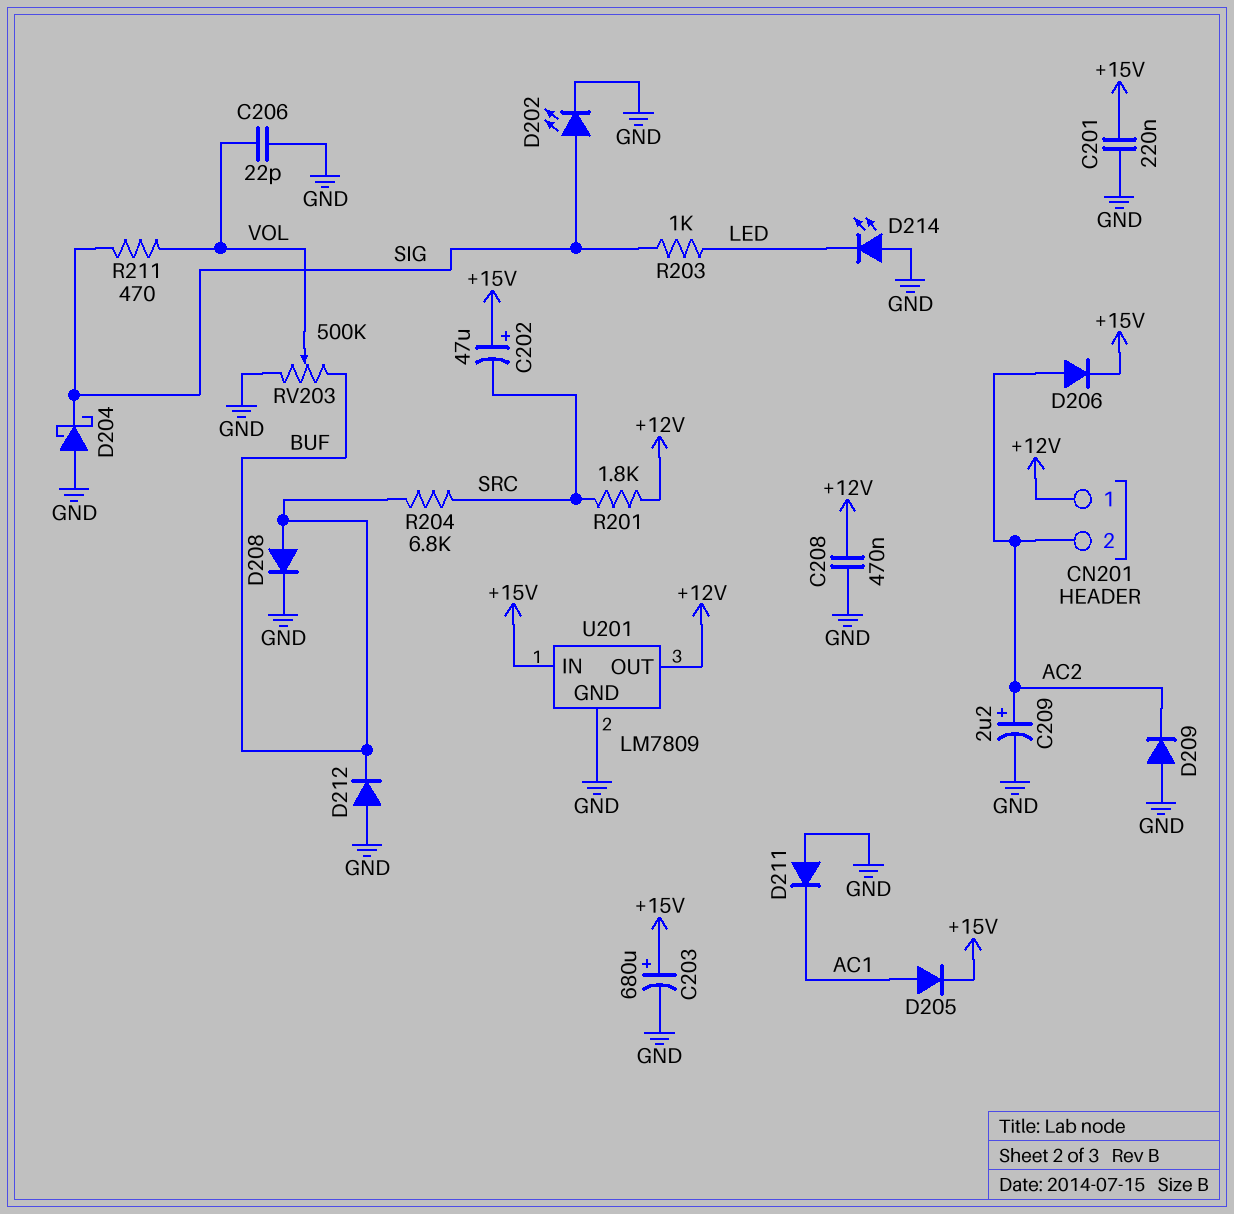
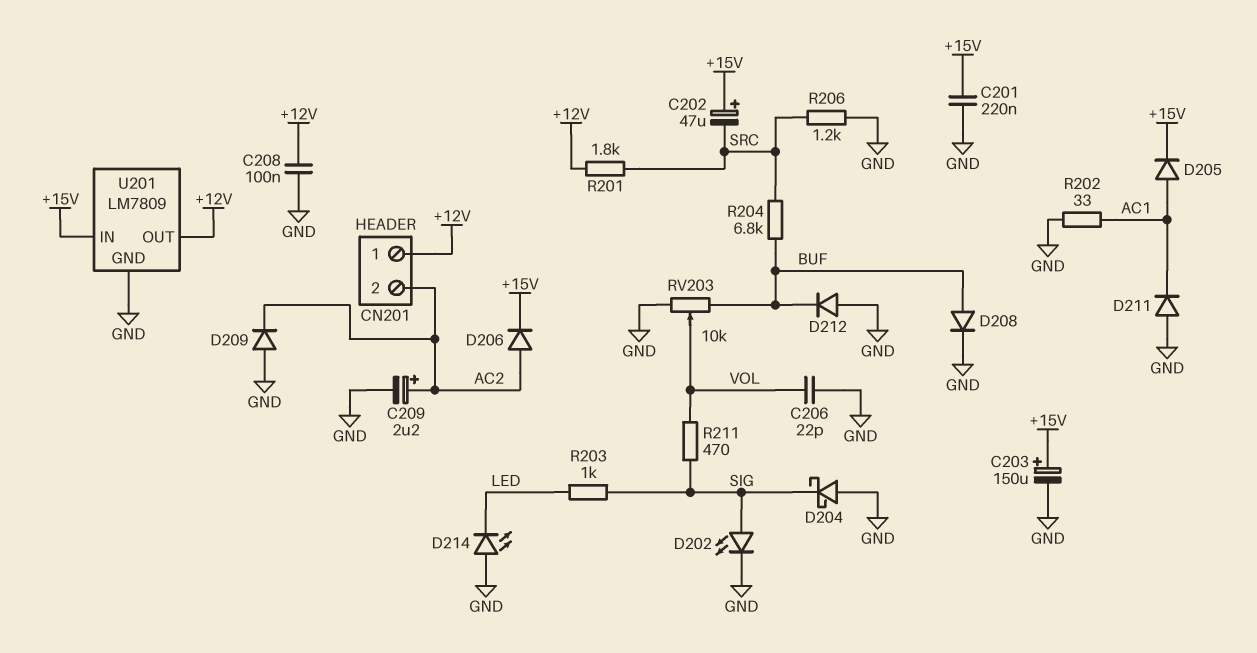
C203: 680uF (plus +15V, minus GND) -> 150uF (plus +15V, minus GND)
C208: 470nF (+12V, GND) -> 100nF (+12V, GND)
R202: none -> 33 (AC1, GND)
R206: none -> 1.2k (GND, SRC)
RV203: 500k (BUF, GND, wiper VOL) -> 10k (BUF, GND, wiper VOL)

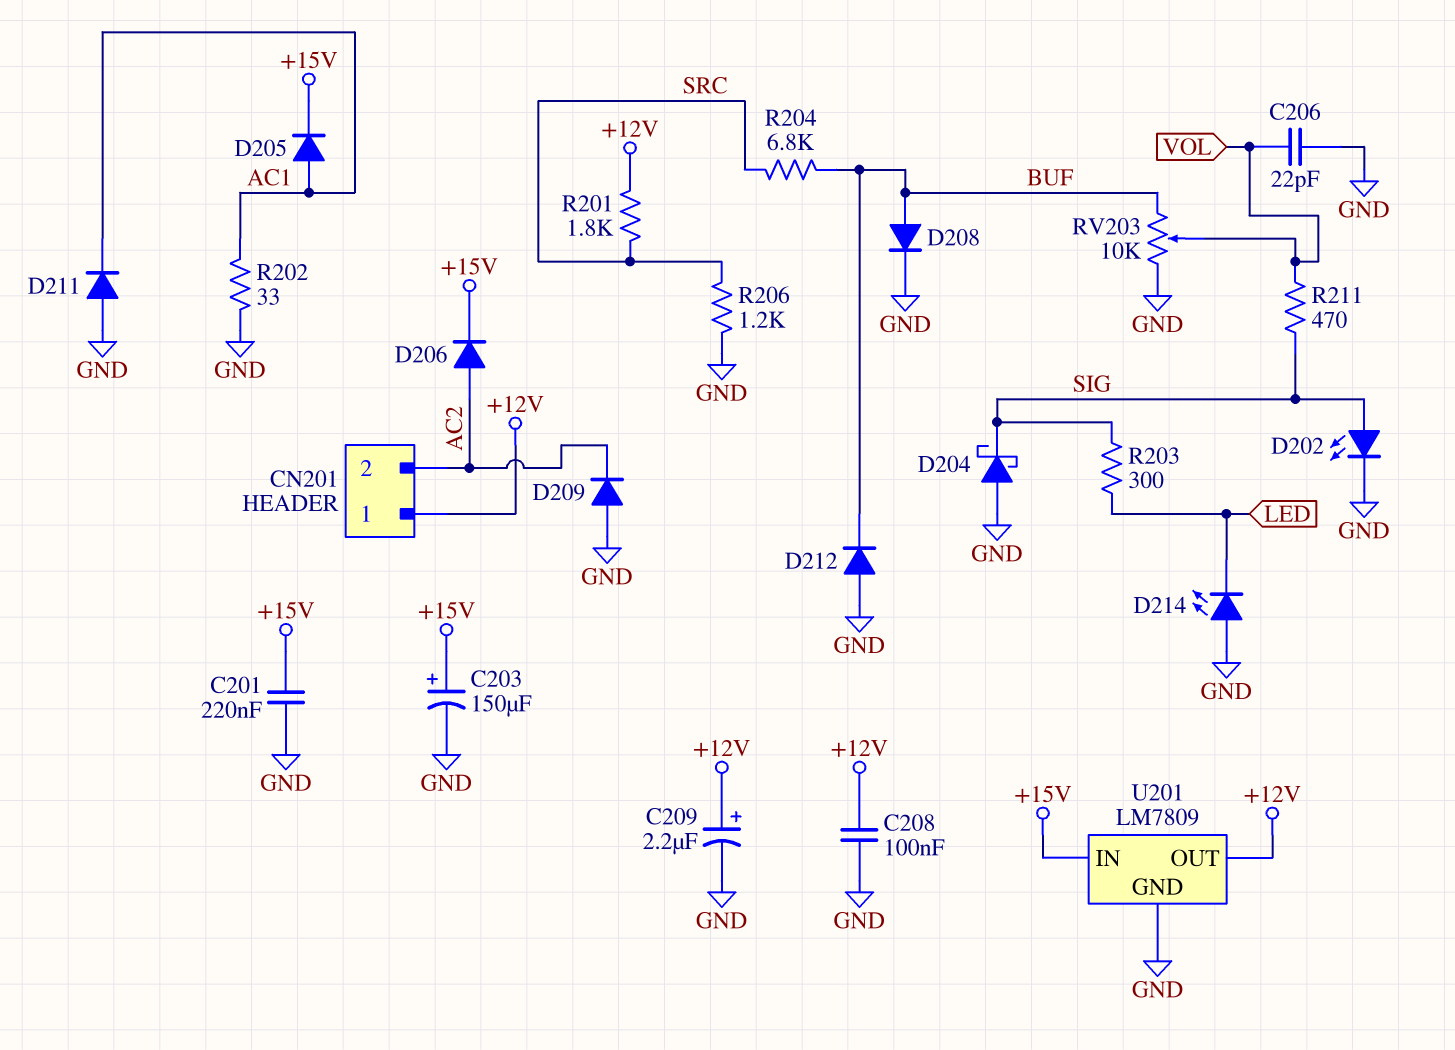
C202: 47uF (plus +15V, minus SRC) -> none
C209: 2.2uF (plus AC2, minus GND) -> 2.2uF (plus +12V, minus GND)
R203: 1k (LED, SIG) -> 300 (LED, SIG)

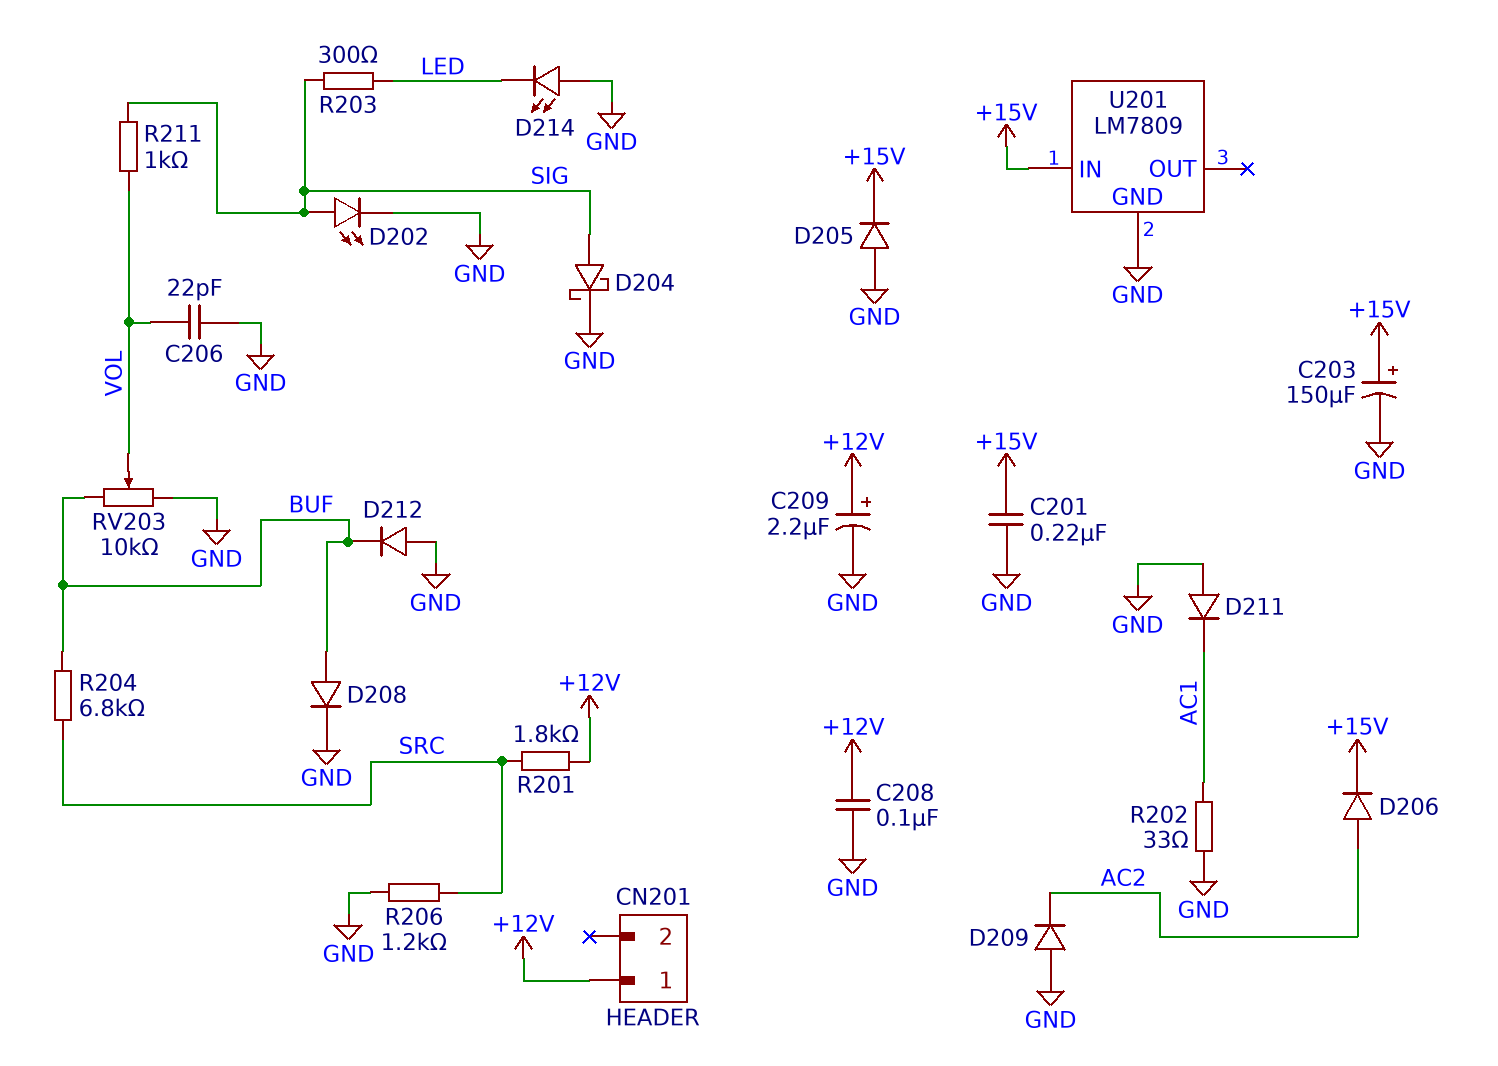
CN201 pin 2: AC2 -> none
D204: schottky (A GND, K SIG) -> schottky (A SIG, K GND)
D205: diode (A AC1, K +15V) -> diode (A GND, K +15V)
R211: 470 (SIG, VOL) -> 1k (SIG, VOL)
U201 pin OUT: +12V -> none

